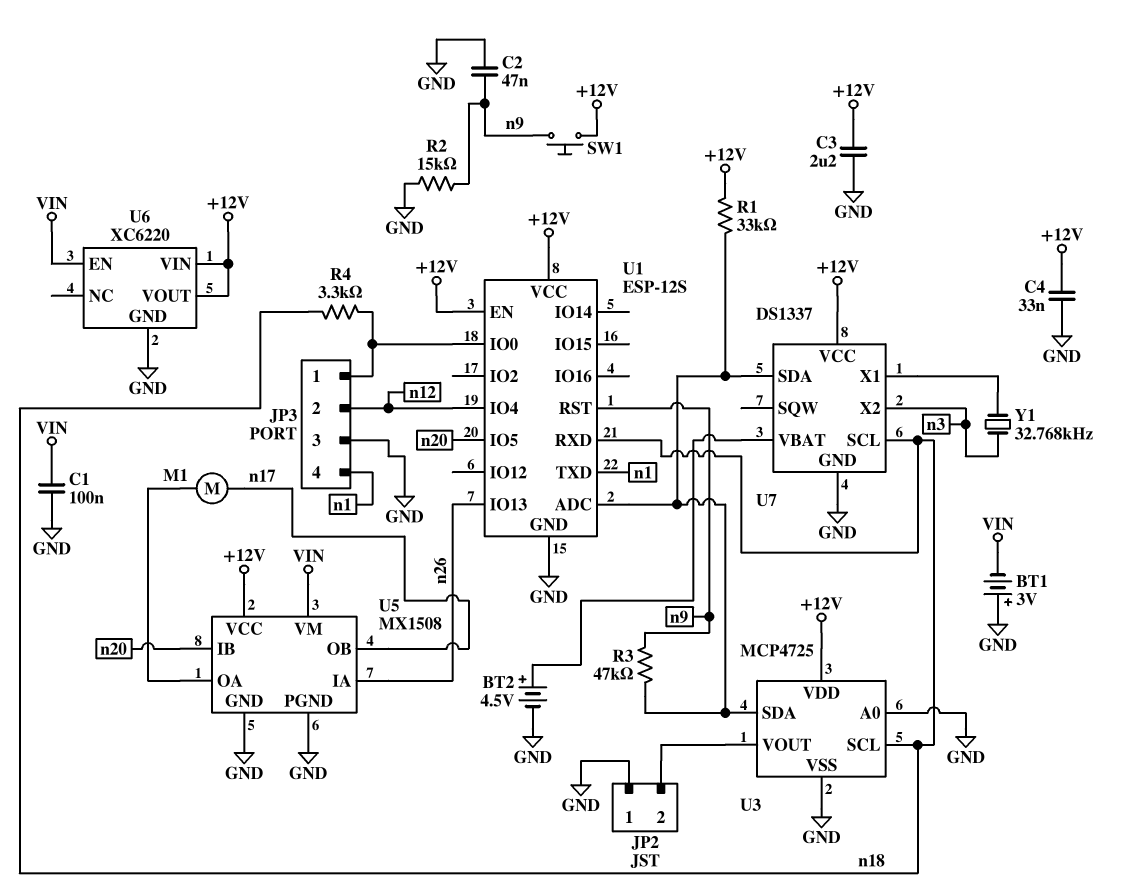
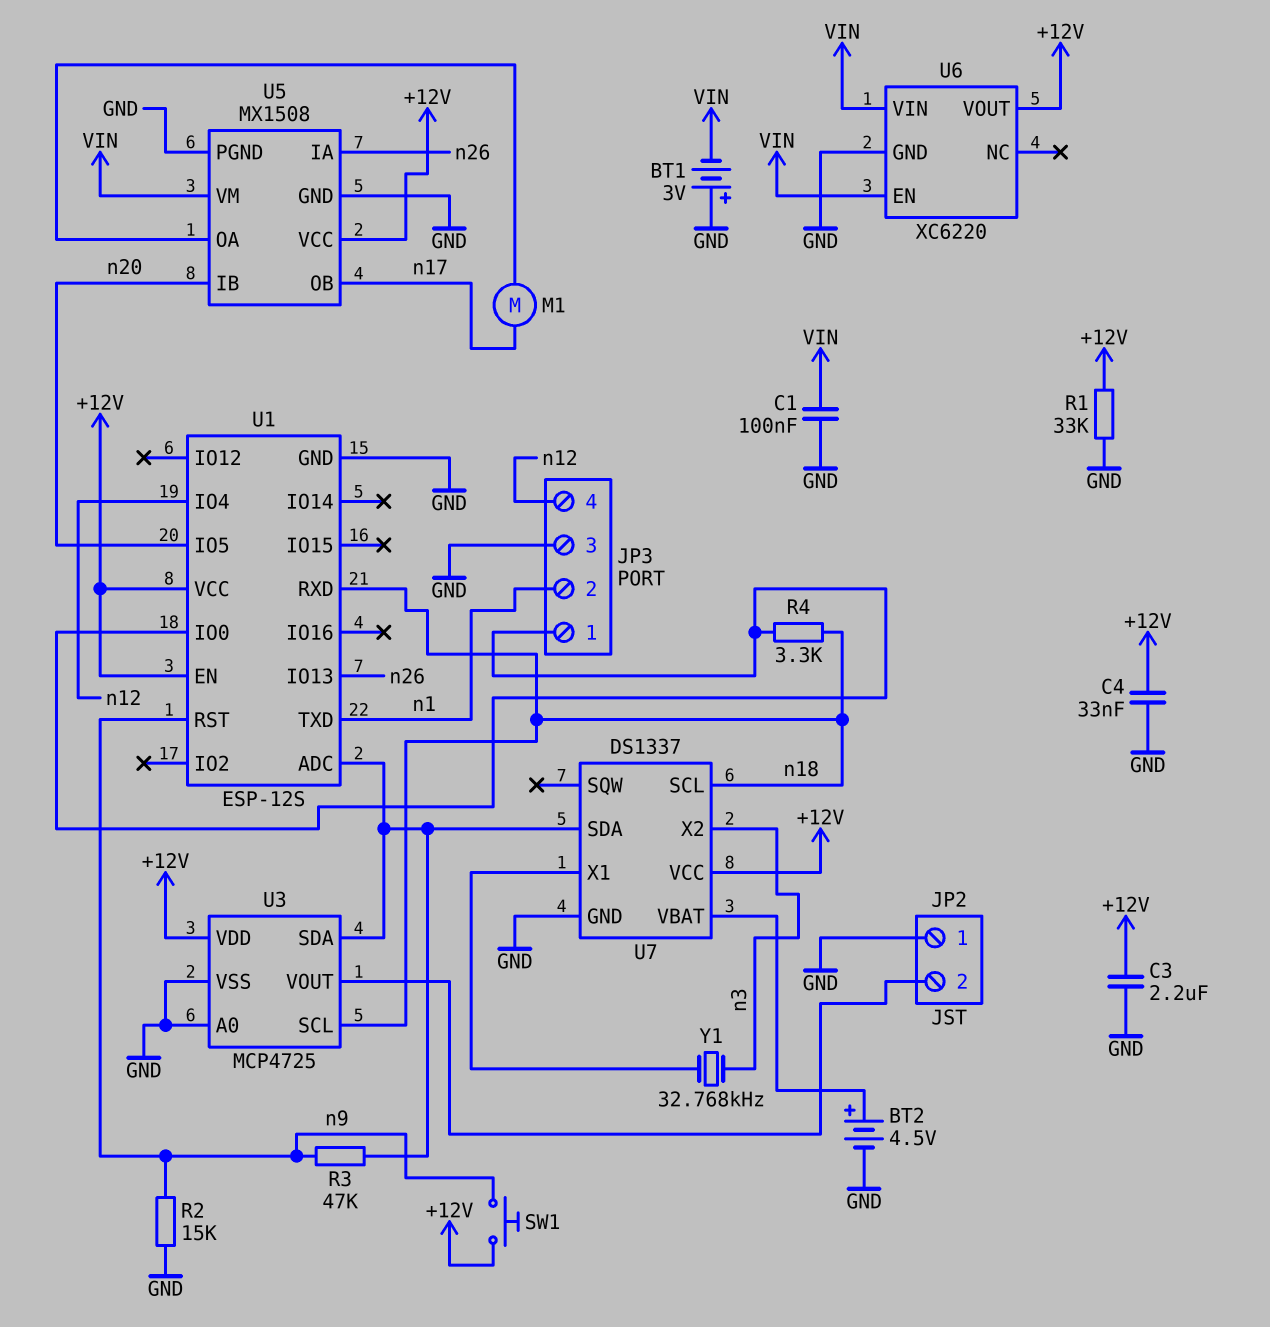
C2: 47nF (GND, n9) -> none
JP3 pin 2: n12 -> n1
JP3 pin 4: n1 -> n12
R1: 33k (+12V, U1/ADC) -> 33k (+12V, GND)
U6 pin VIN: +12V -> VIN

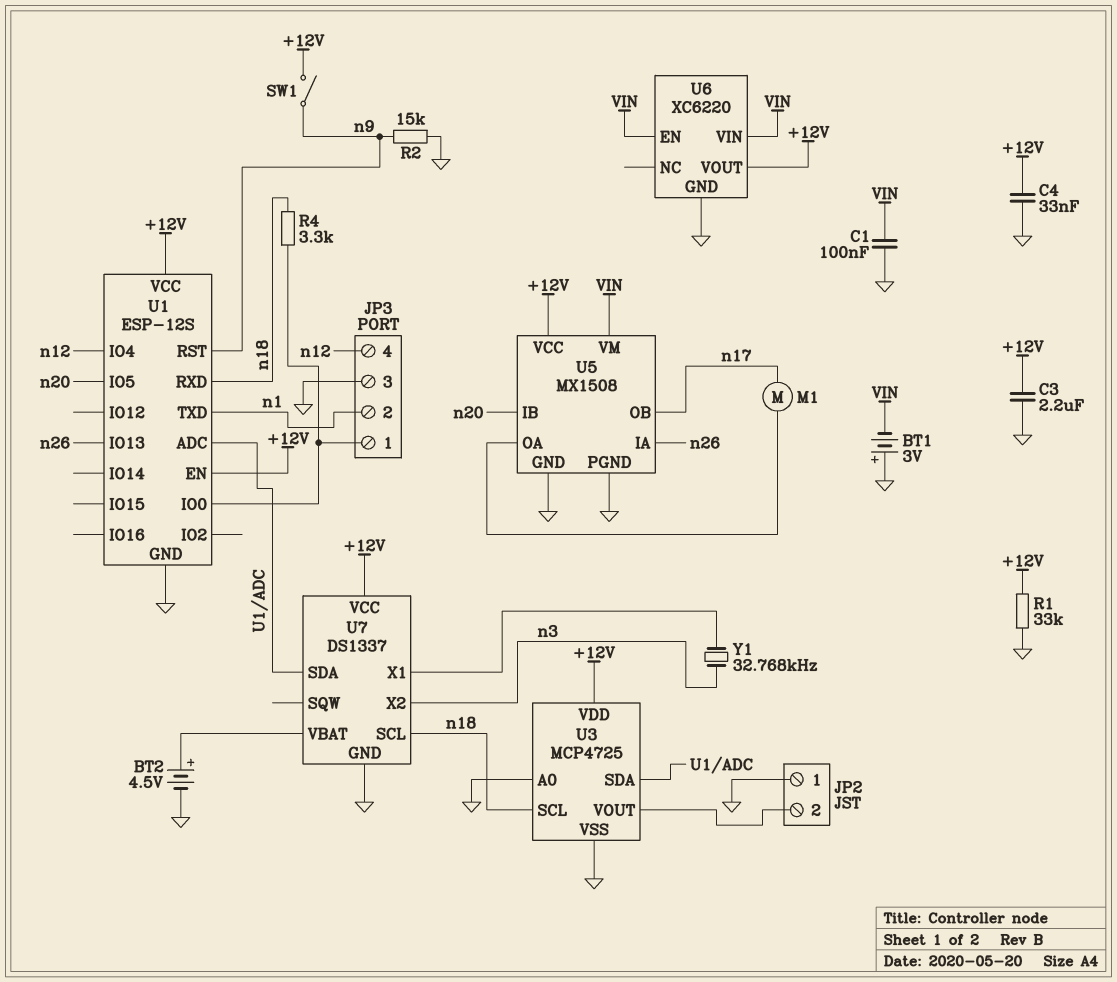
R3: 47k (U1/ADC, n9) -> none
SW1: button (+12V, n9) -> switch (+12V, n9)

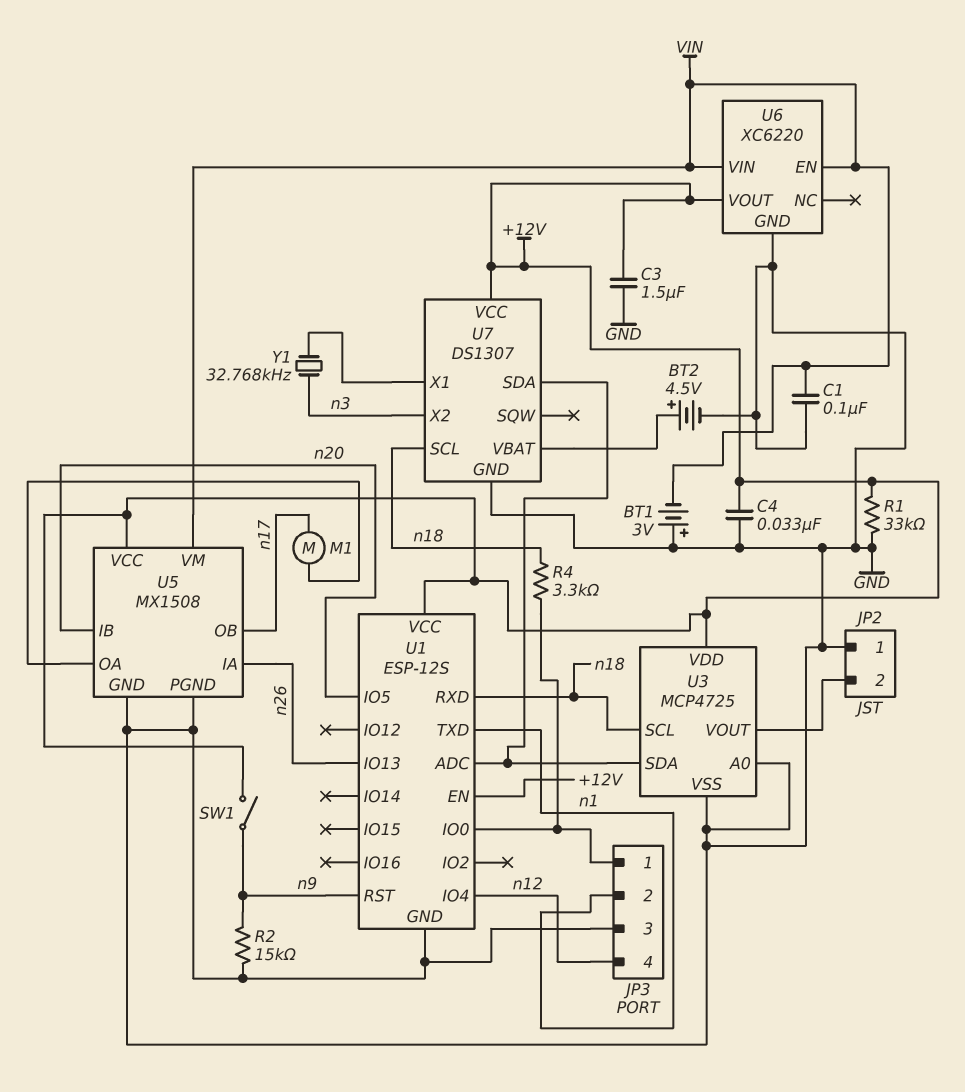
C3: 2.2uF (+12V, GND) -> 1.5uF (+12V, GND)
U7: DS1337 -> DS1307

